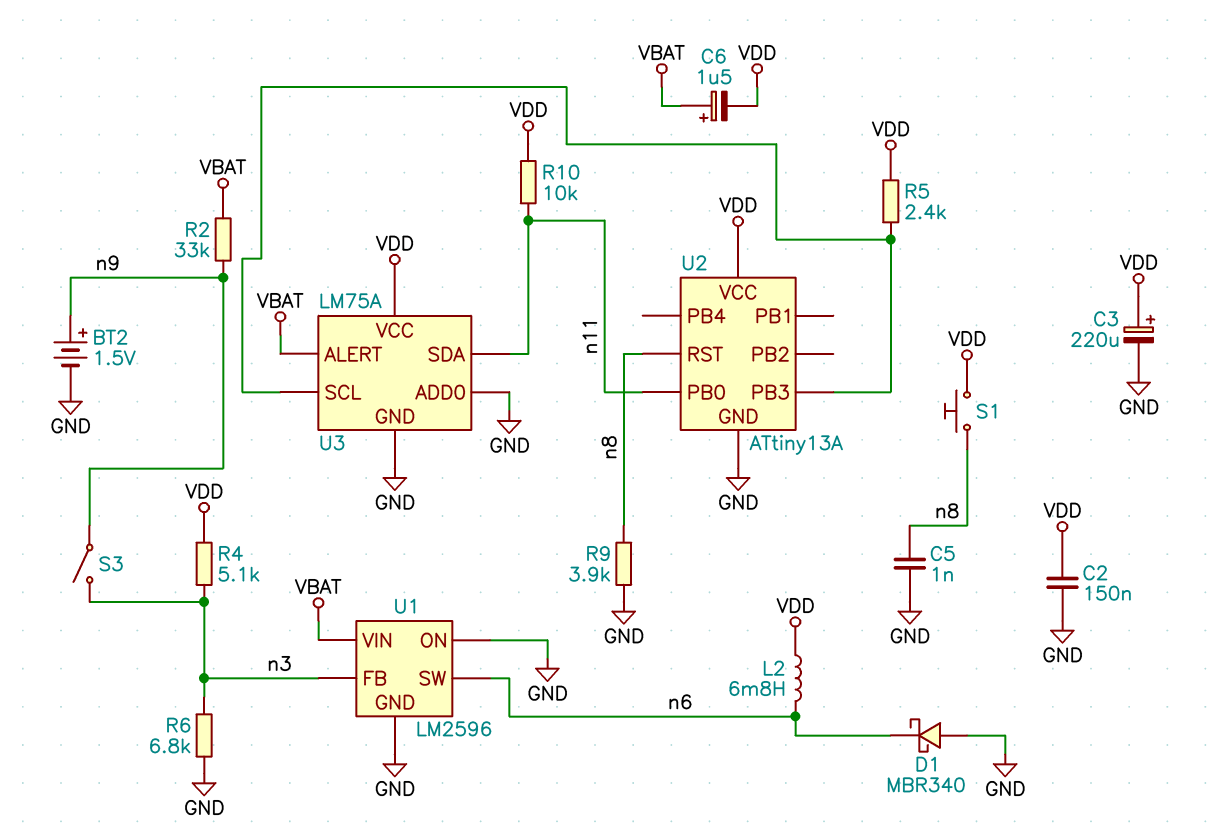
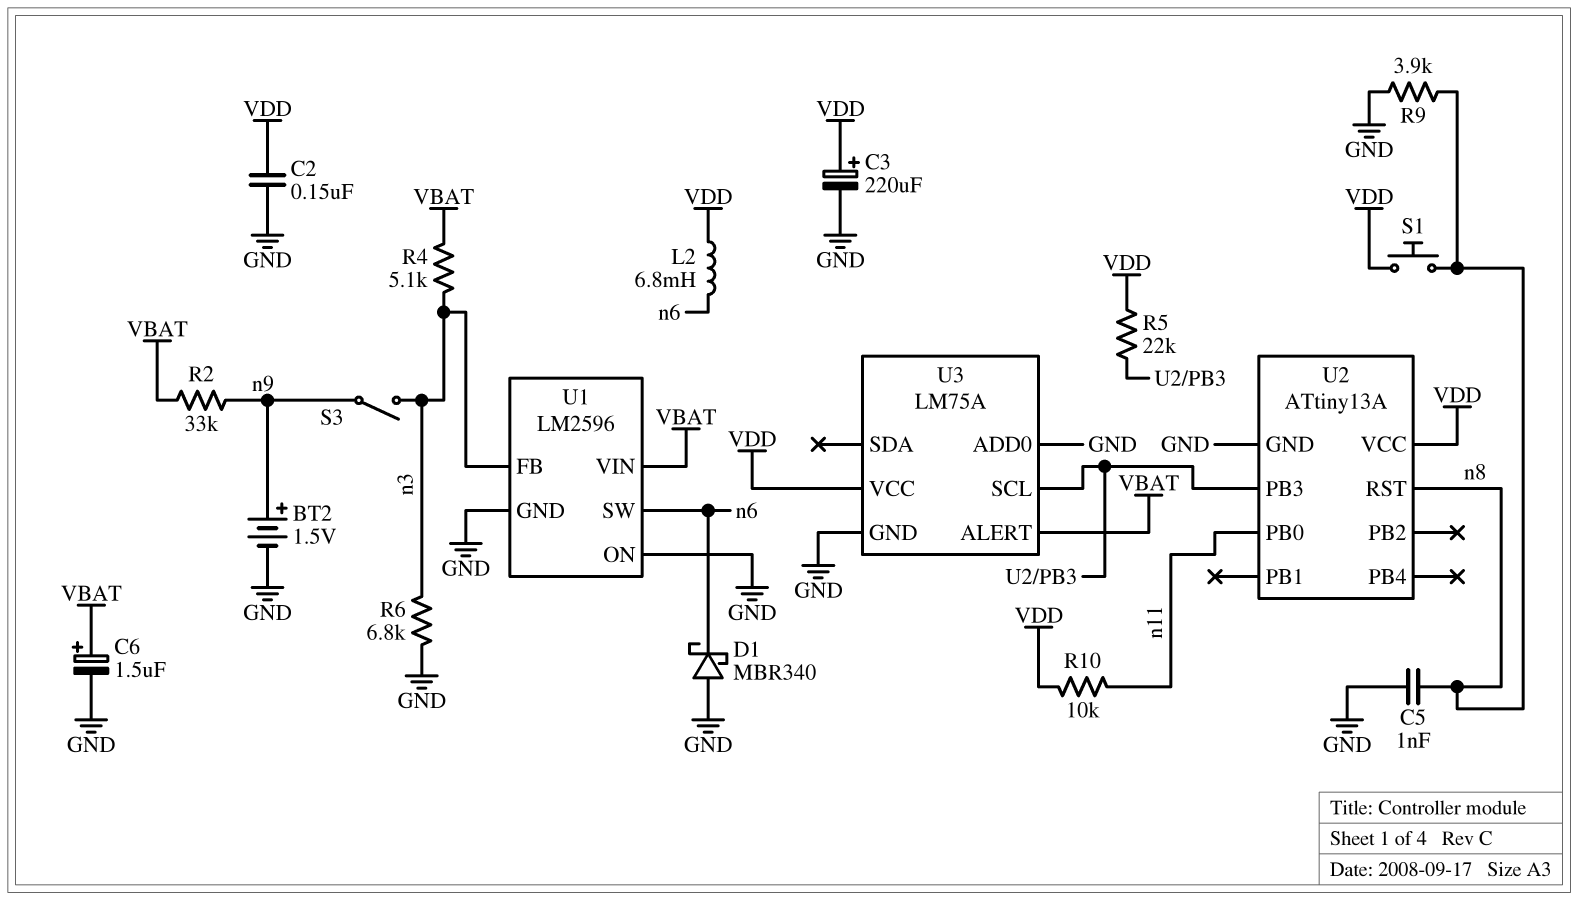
C6: 1.5uF (plus VBAT, minus VDD) -> 1.5uF (plus VBAT, minus GND)
R4: 5.1k (VDD, n3) -> 5.1k (VBAT, n3)
R5: 2.4k (U2/PB3, VDD) -> 22k (U2/PB3, VDD)
U3 pin SDA: n11 -> none

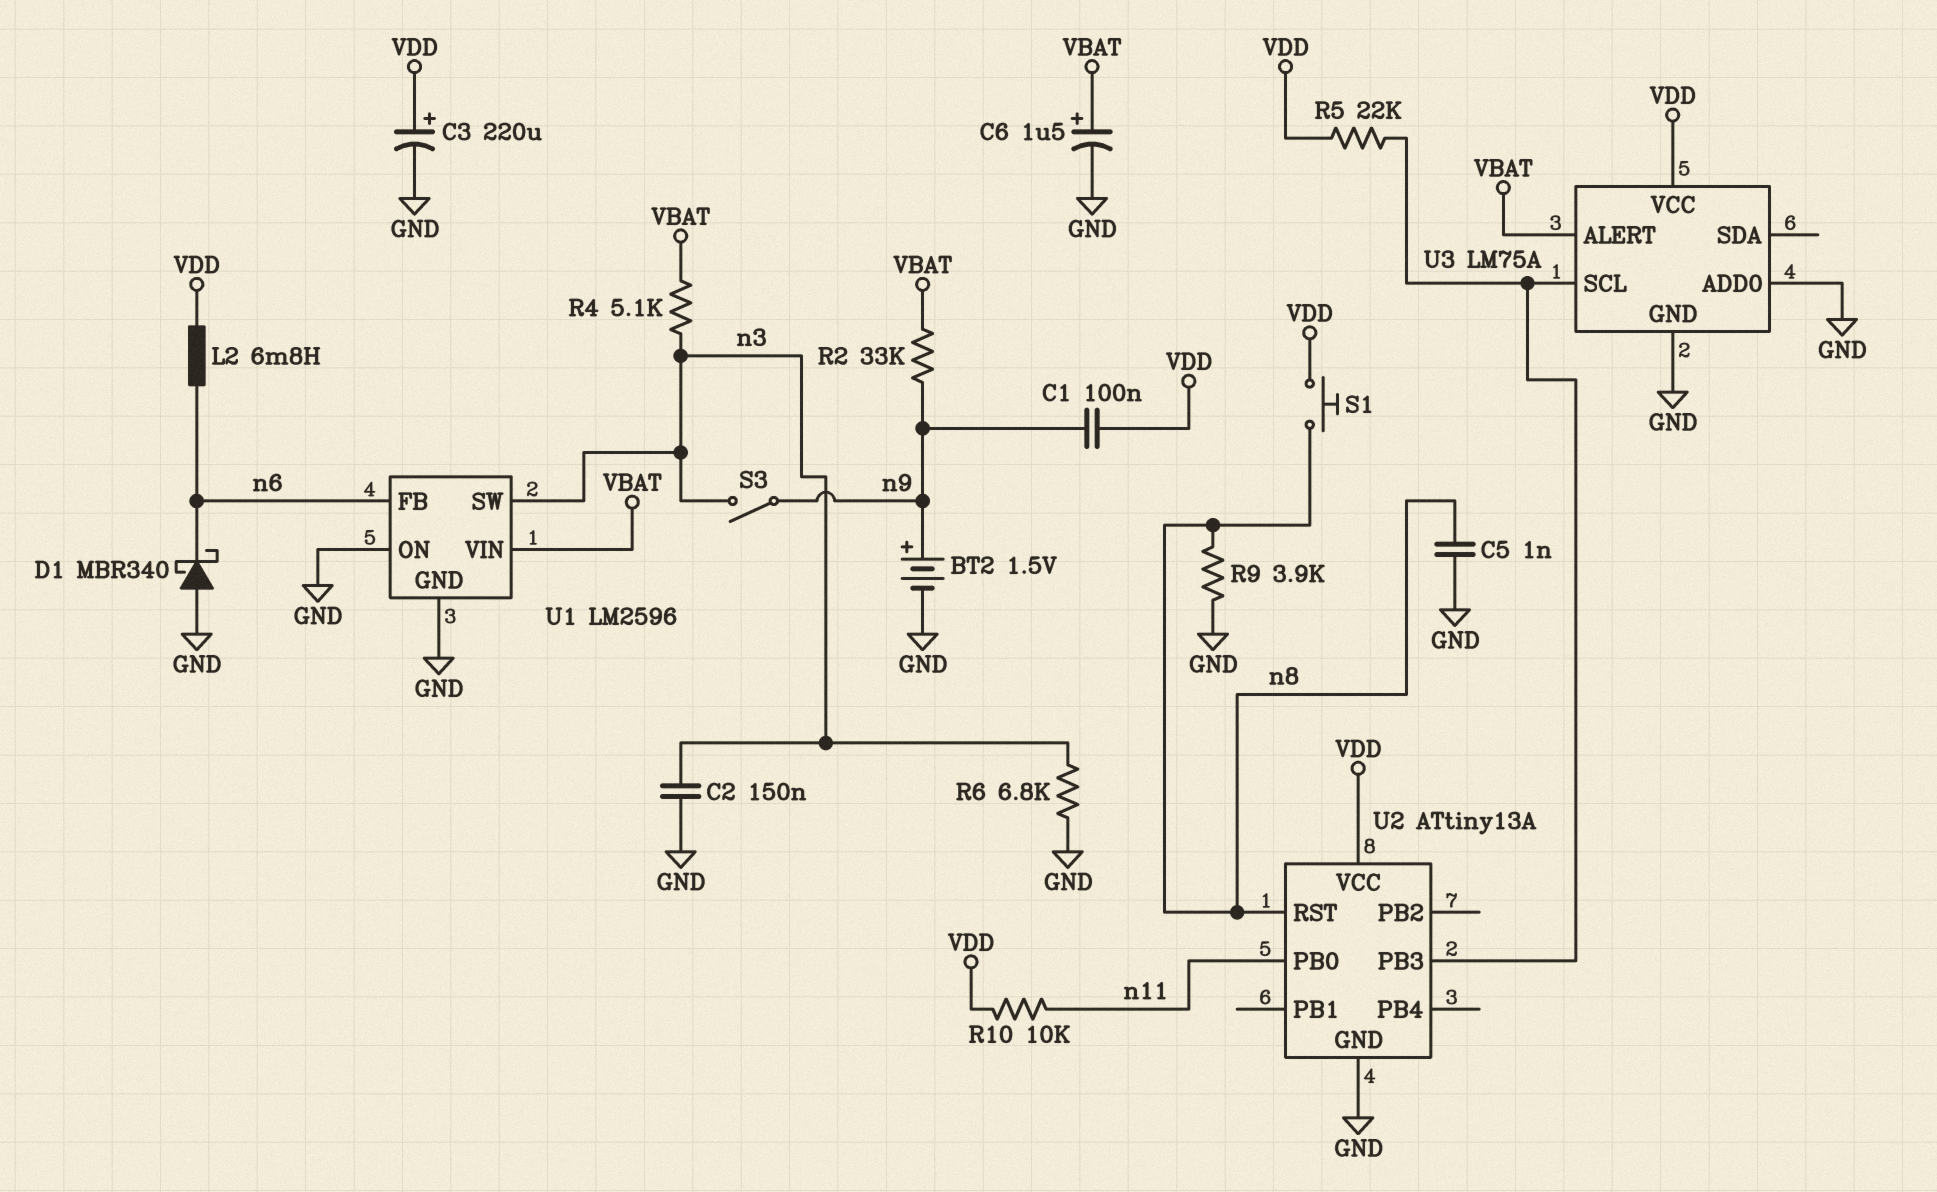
C1: none -> 100nF (VDD, n9)
C2: 150nF (GND, VDD) -> 150nF (GND, n3)
U1 pin FB: n3 -> n6
U1 pin SW: n6 -> n3

